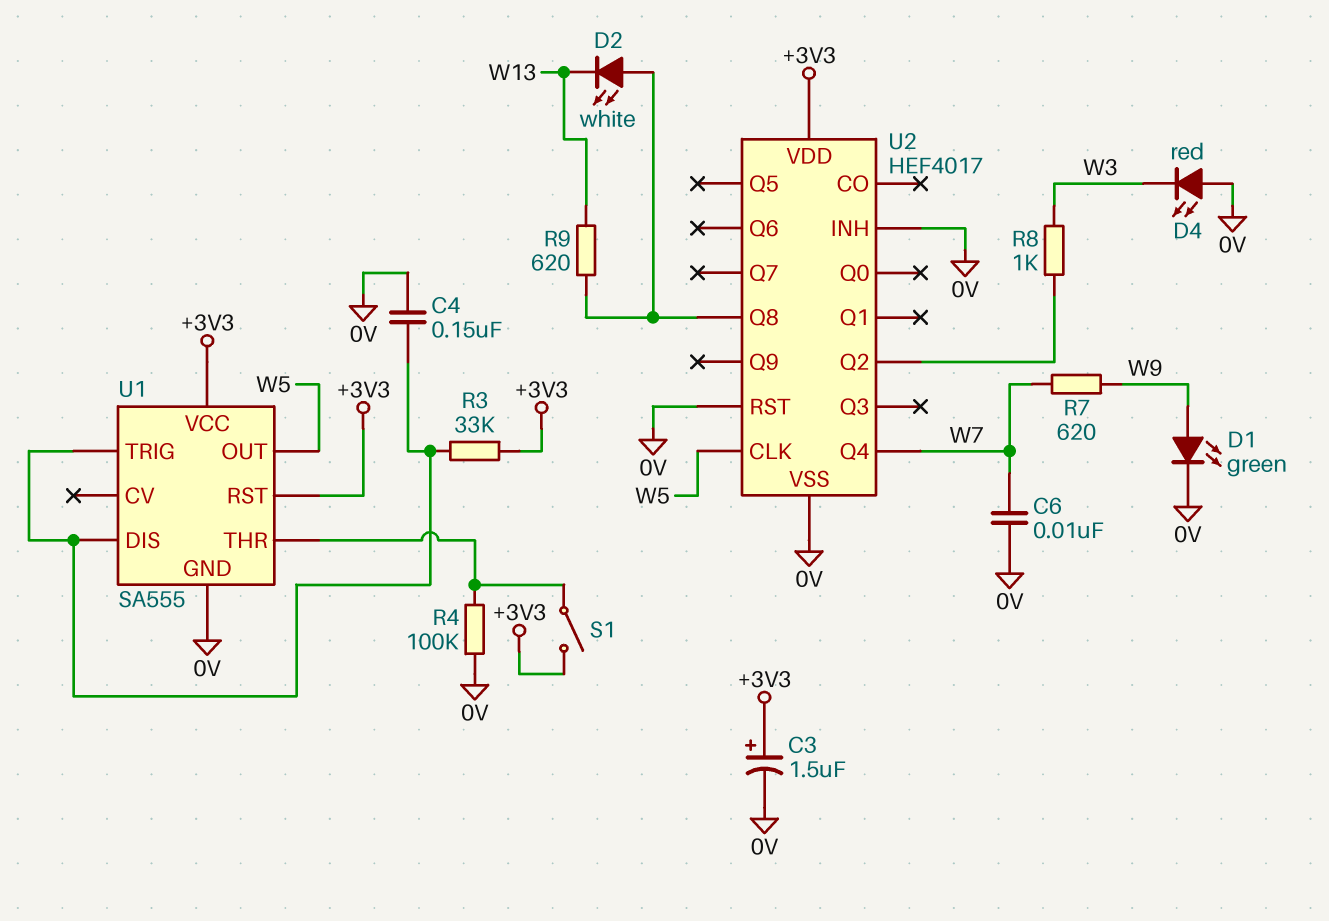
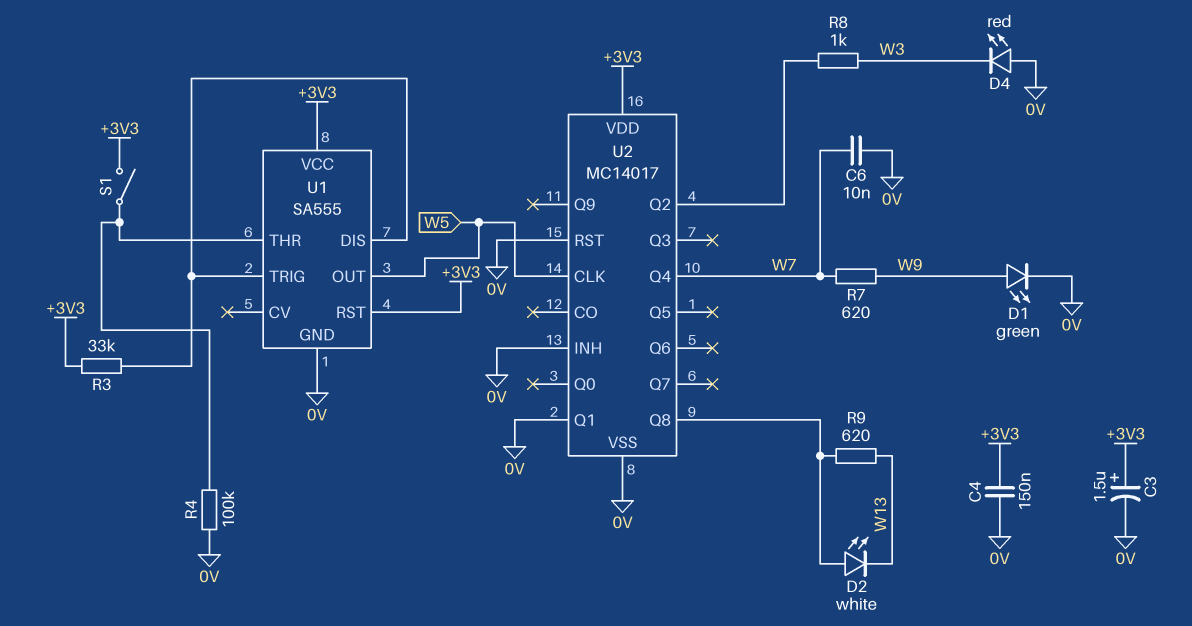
C4: 150nF (0V, U1/DIS) -> 150nF (+3V3, 0V)
U2: HEF4017 -> MC14017
U2 pin Q1: none -> 0V

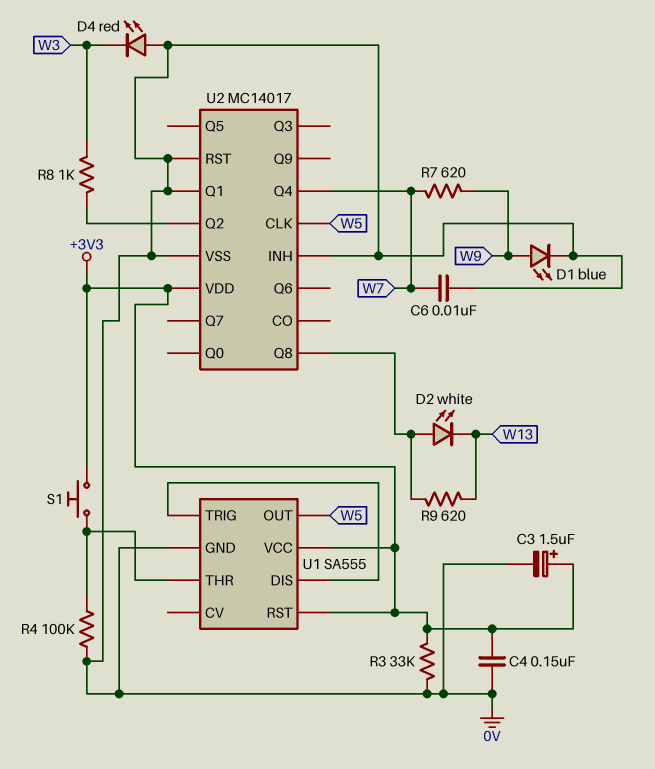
D1: LED green (A W9, K 0V) -> LED blue (A W9, K 0V)
R3: 33k (+3V3, U1/DIS) -> 33k (+3V3, 0V)
S1: switch (+3V3, U1/THR) -> button (+3V3, U1/THR)

